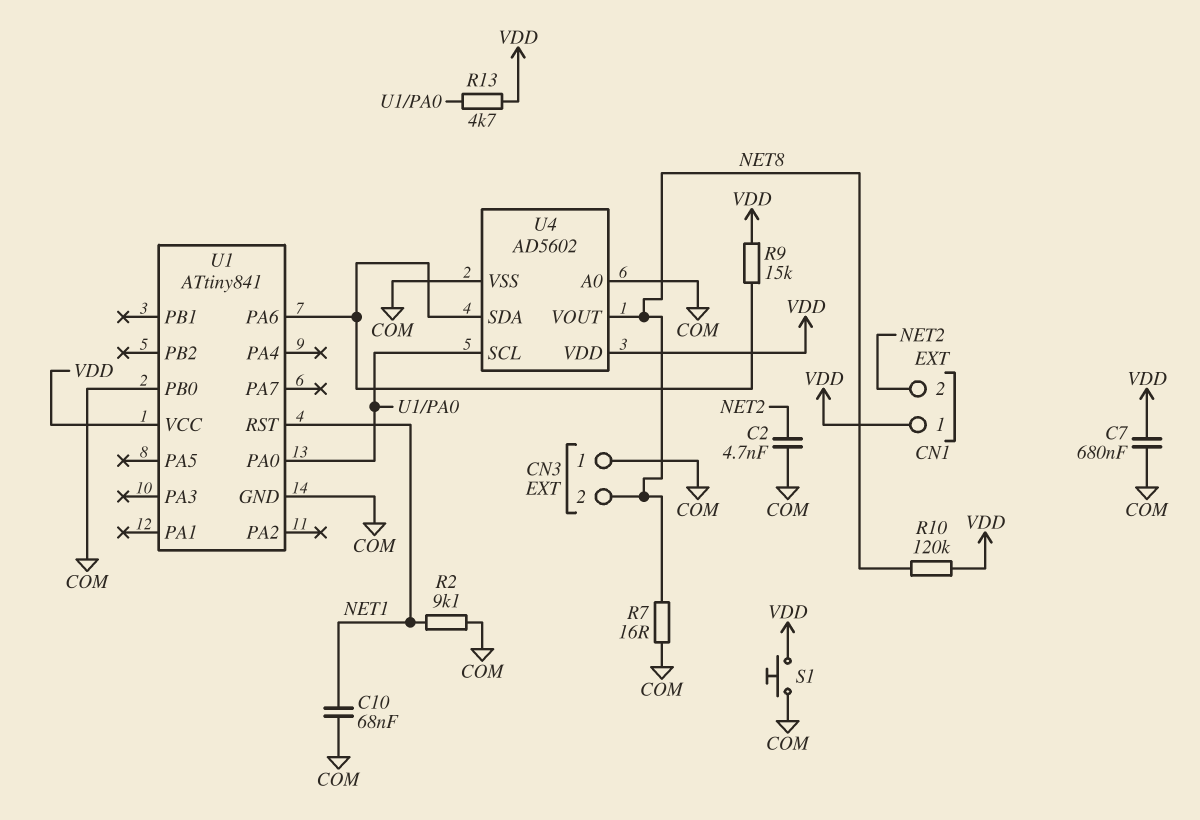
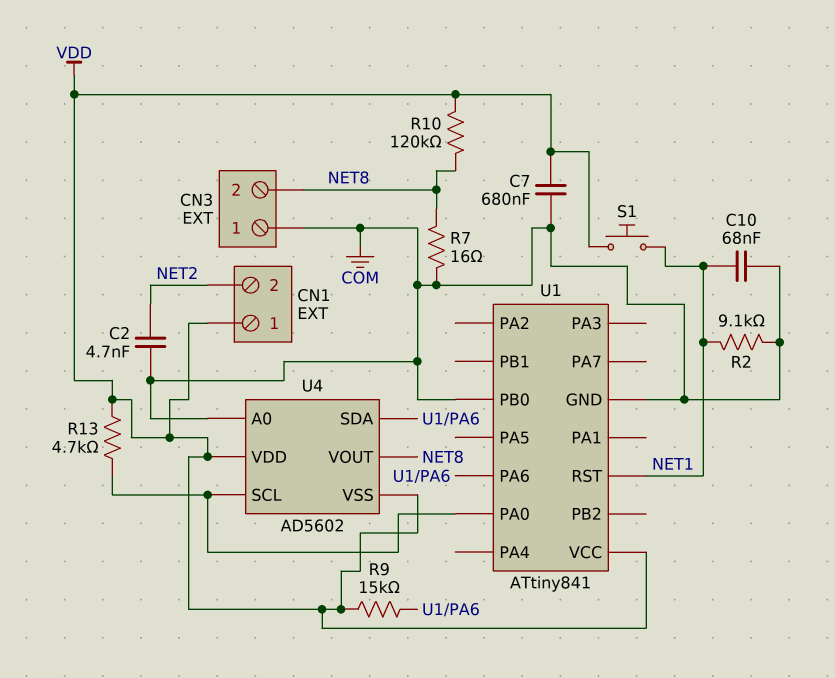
S1: button (COM, VDD) -> button (NET1, VDD)
U4 pin VSS: COM -> VDD

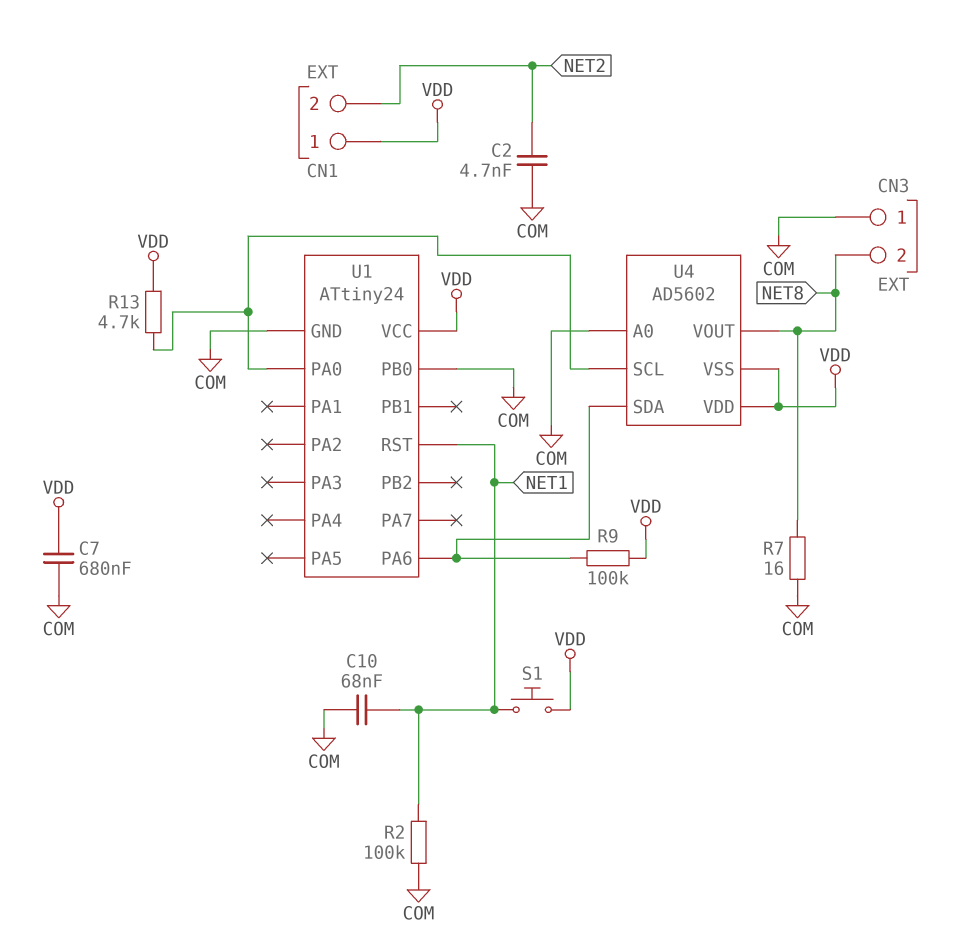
R2: 9.1k (COM, NET1) -> 100k (COM, NET1)
R9: 15k (U1/PA6, VDD) -> 100k (U1/PA6, VDD)
R10: 120k (NET8, VDD) -> none
U1: ATtiny841 -> ATtiny24

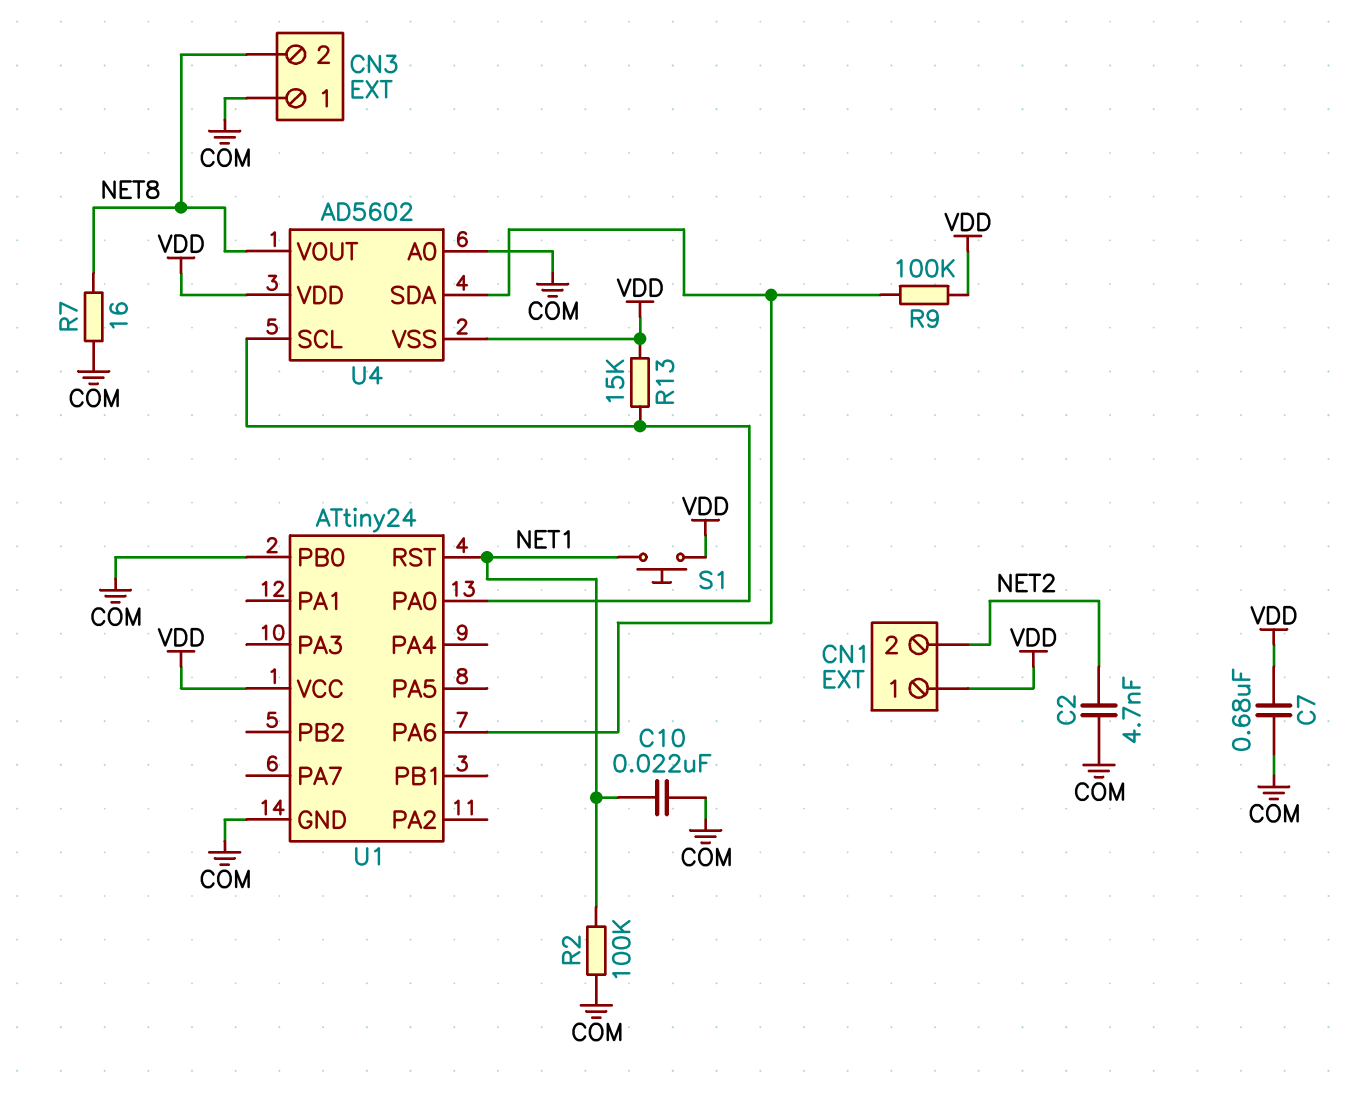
C10: 68nF (COM, NET1) -> 22nF (COM, NET1)
R13: 4.7k (U1/PA0, VDD) -> 15k (U1/PA0, VDD)

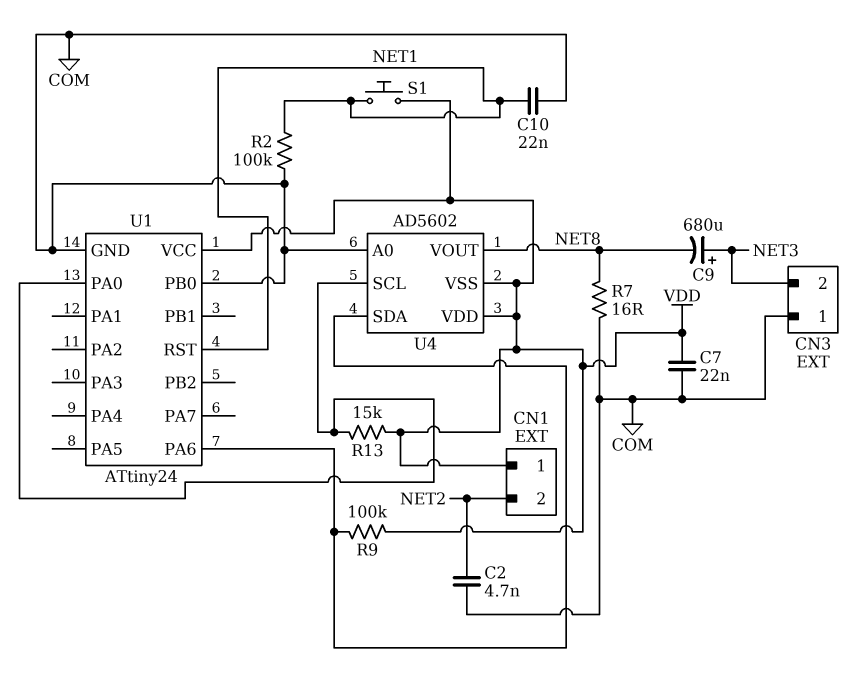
C7: 680nF (COM, VDD) -> 22nF (COM, VDD)
C9: none -> 680uF (plus NET3, minus NET8)
CN3 pin 2: NET8 -> NET3

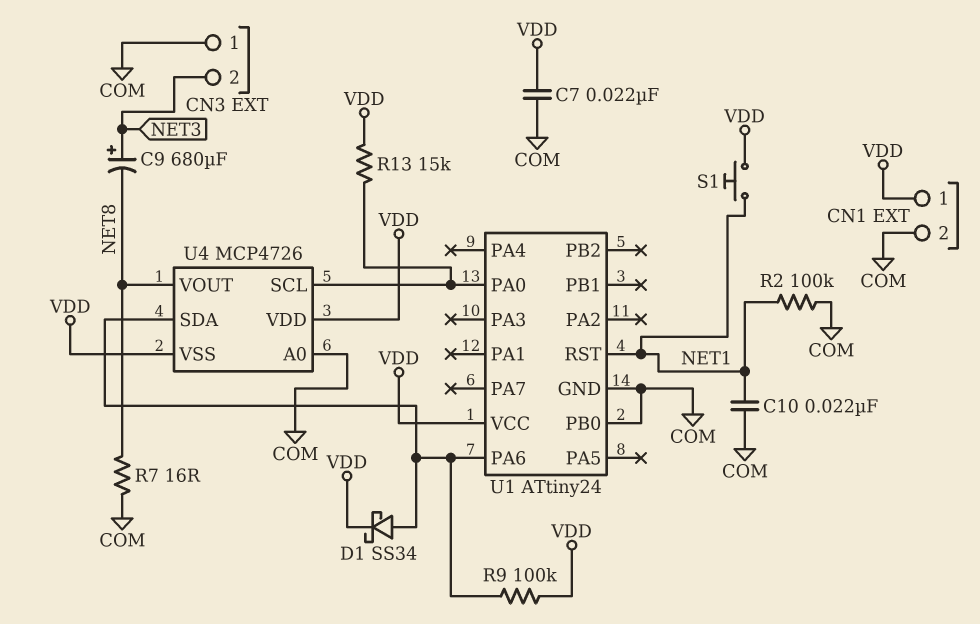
C2: 4.7nF (COM, NET2) -> none
CN1 pin 2: NET2 -> COM
D1: none -> schottky SS34 (A U1/PA6, K VDD)
U4: AD5602 -> MCP4726

